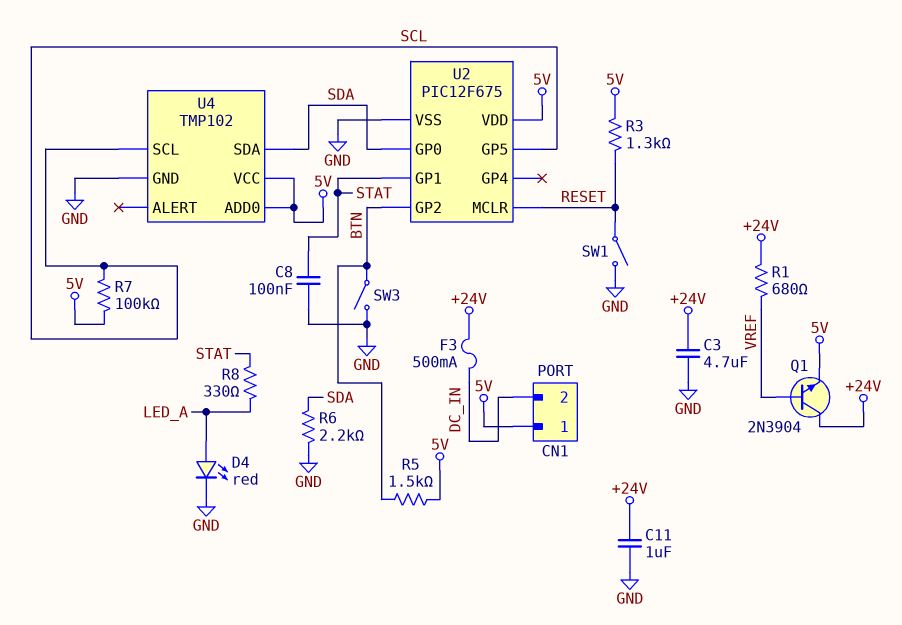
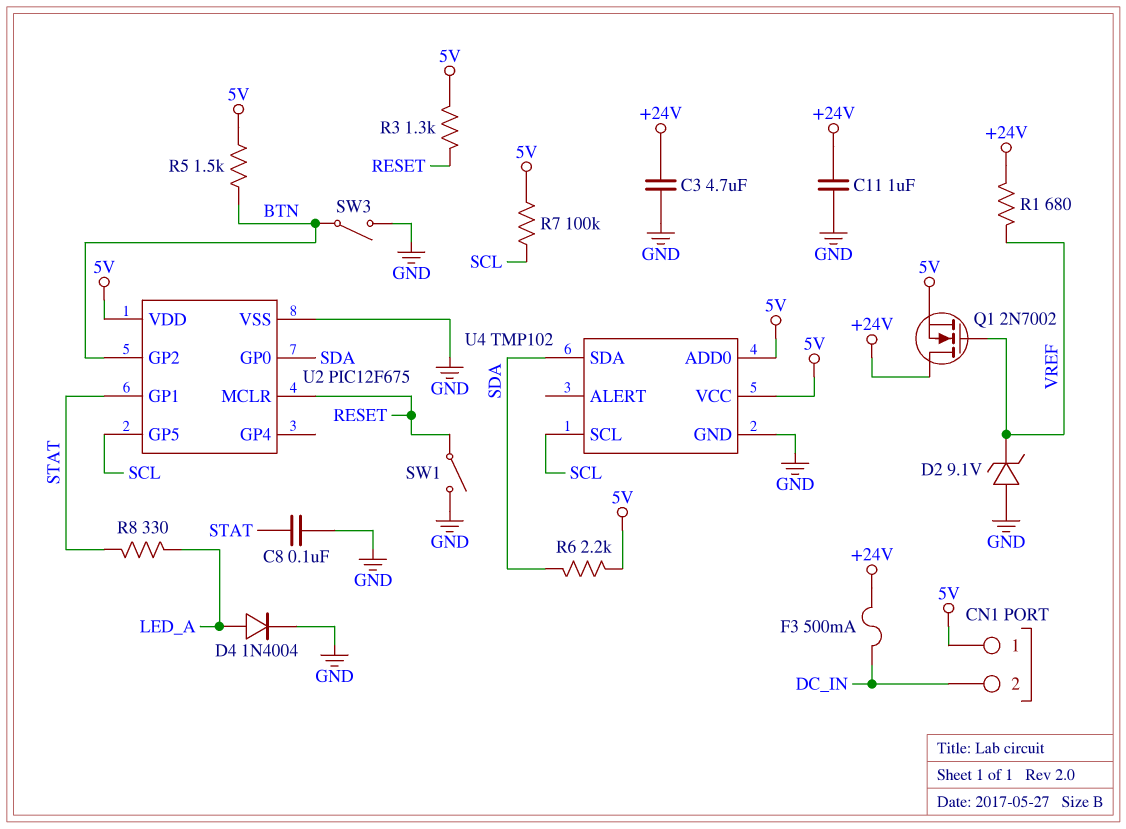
D2: none -> zener 9.1V (A GND, K VREF)
D4: LED red (A LED_A, K GND) -> diode 1N4004 (A LED_A, K GND)
Q1: NPN 2N3904 (B VREF, C +24V, E 5V) -> NMOS 2N7002 (G VREF, D +24V, S 5V)
R6: 2.2k (GND, SDA) -> 2.2k (5V, SDA)

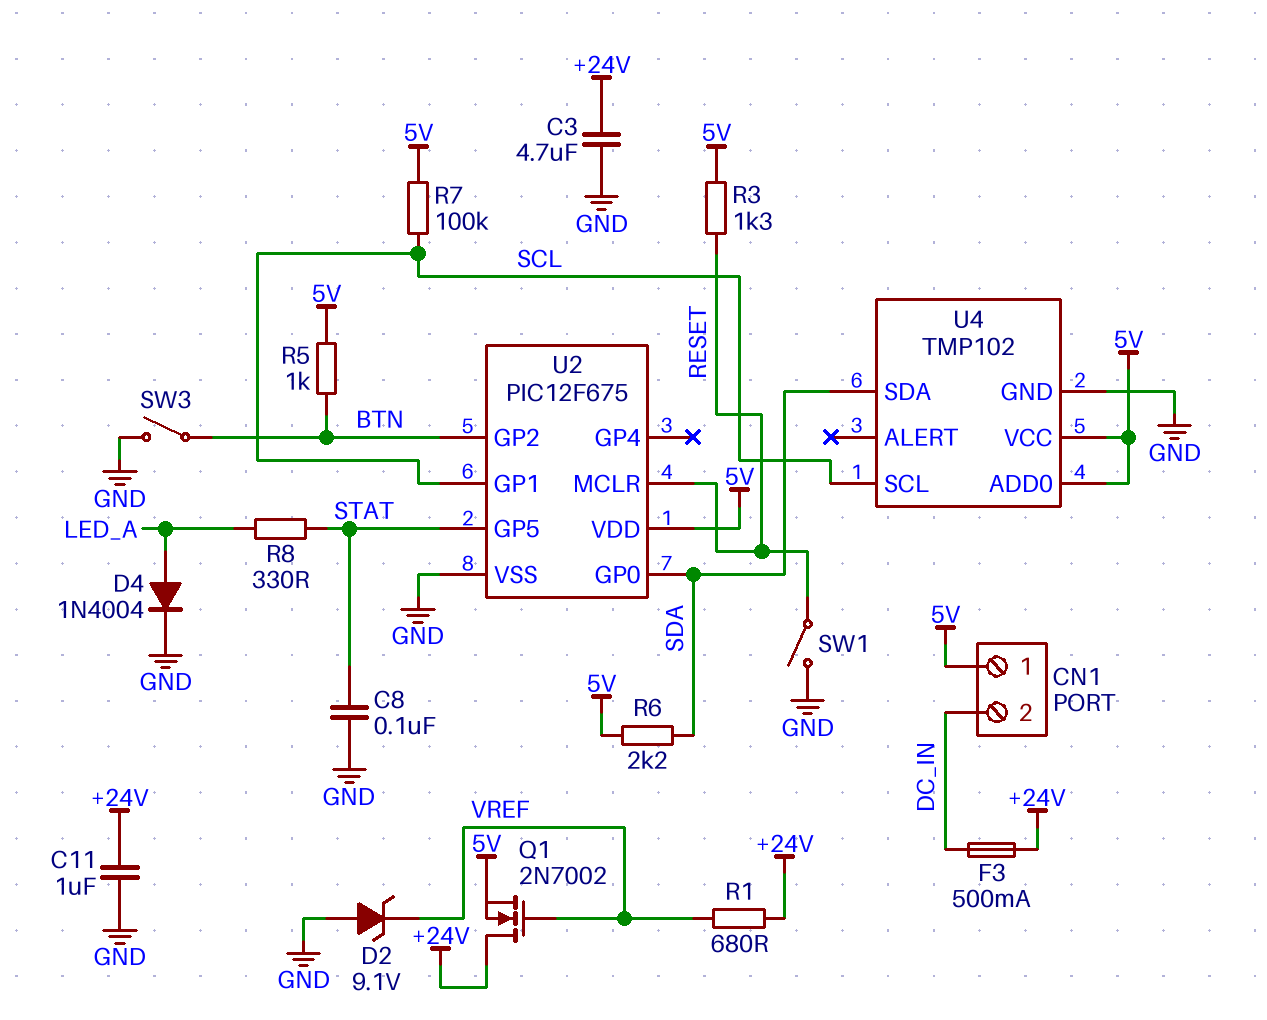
R5: 1.5k (5V, BTN) -> 1k (5V, BTN)
U2 pin GP1: STAT -> SCL
U2 pin GP5: SCL -> STAT

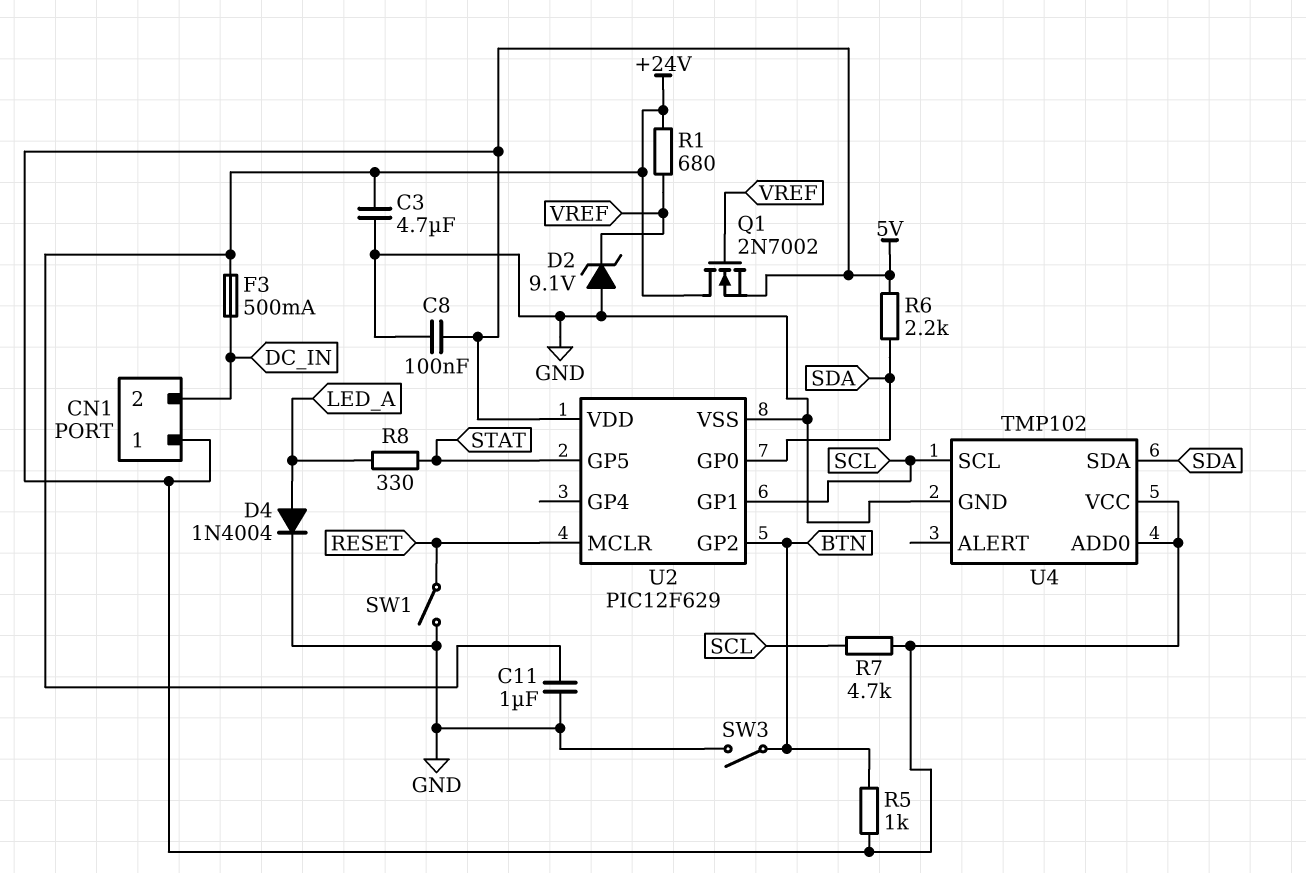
C8: 100nF (GND, STAT) -> 100nF (5V, GND)
R3: 1.3k (5V, RESET) -> none
R7: 100k (5V, SCL) -> 4.7k (5V, SCL)
U2: PIC12F675 -> PIC12F629

